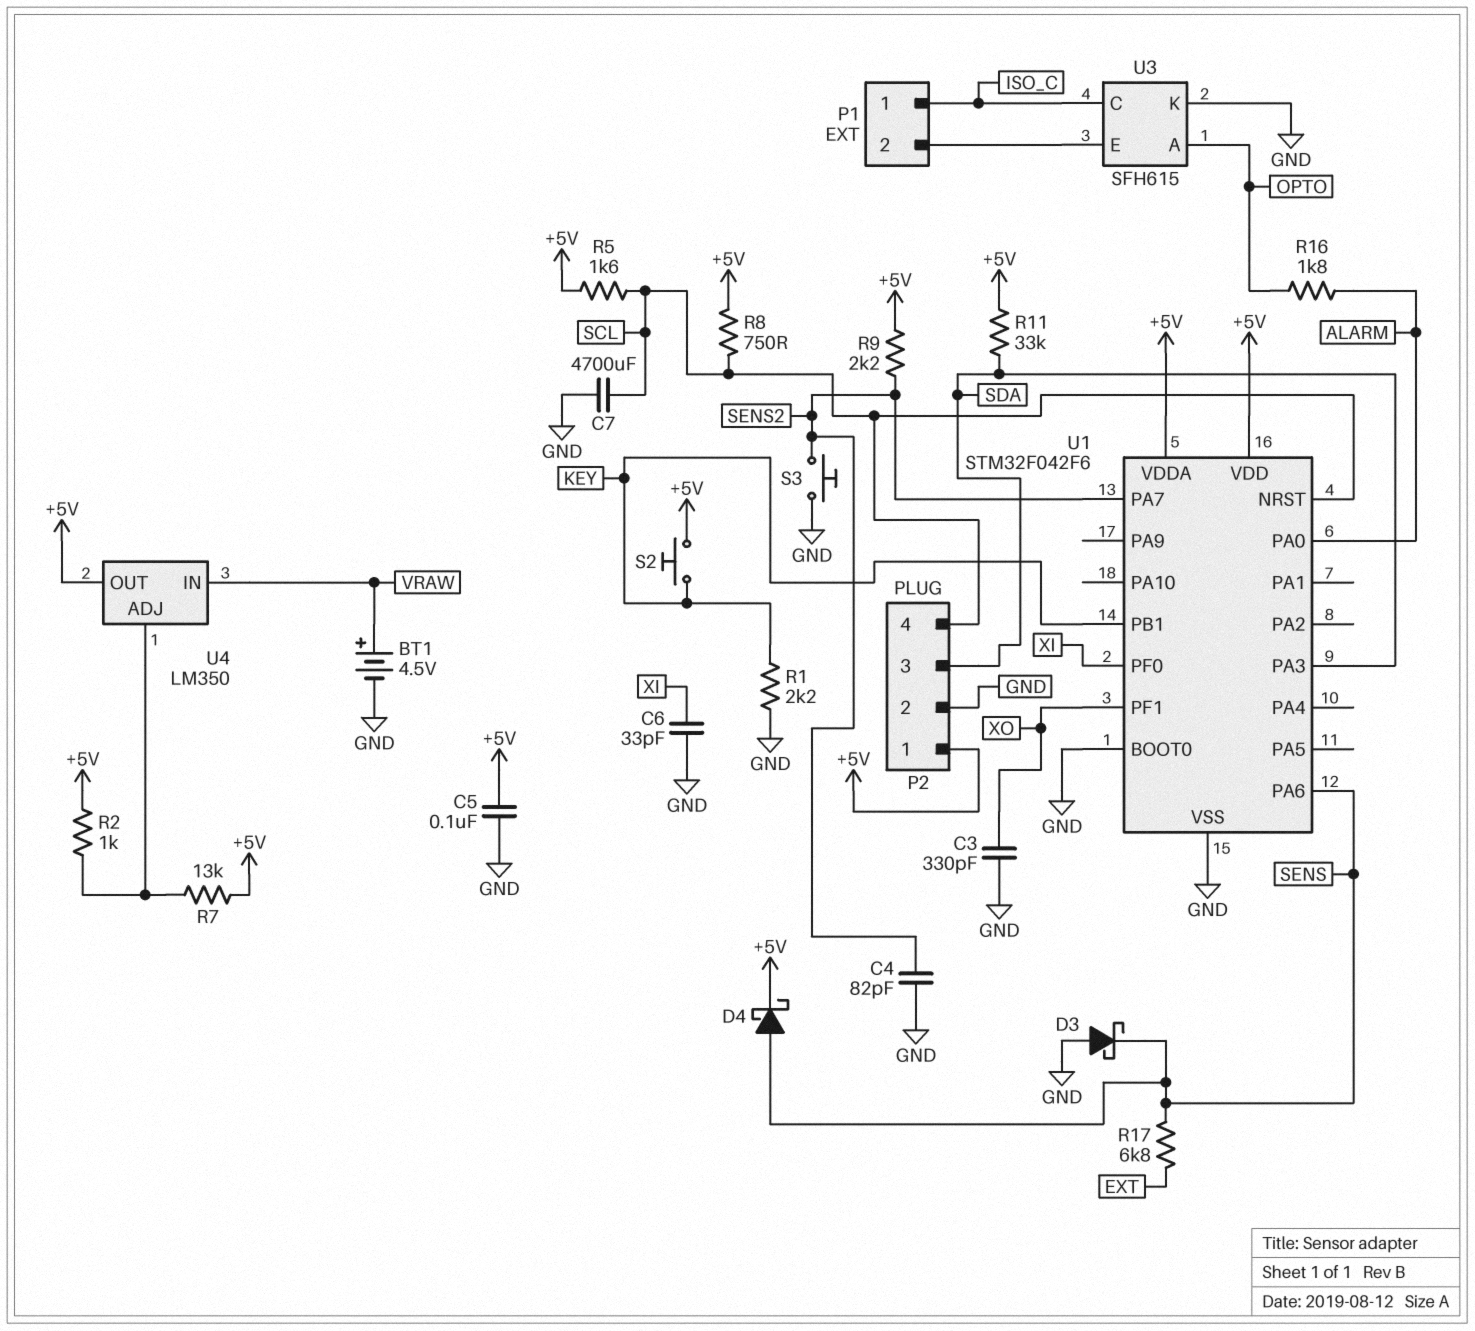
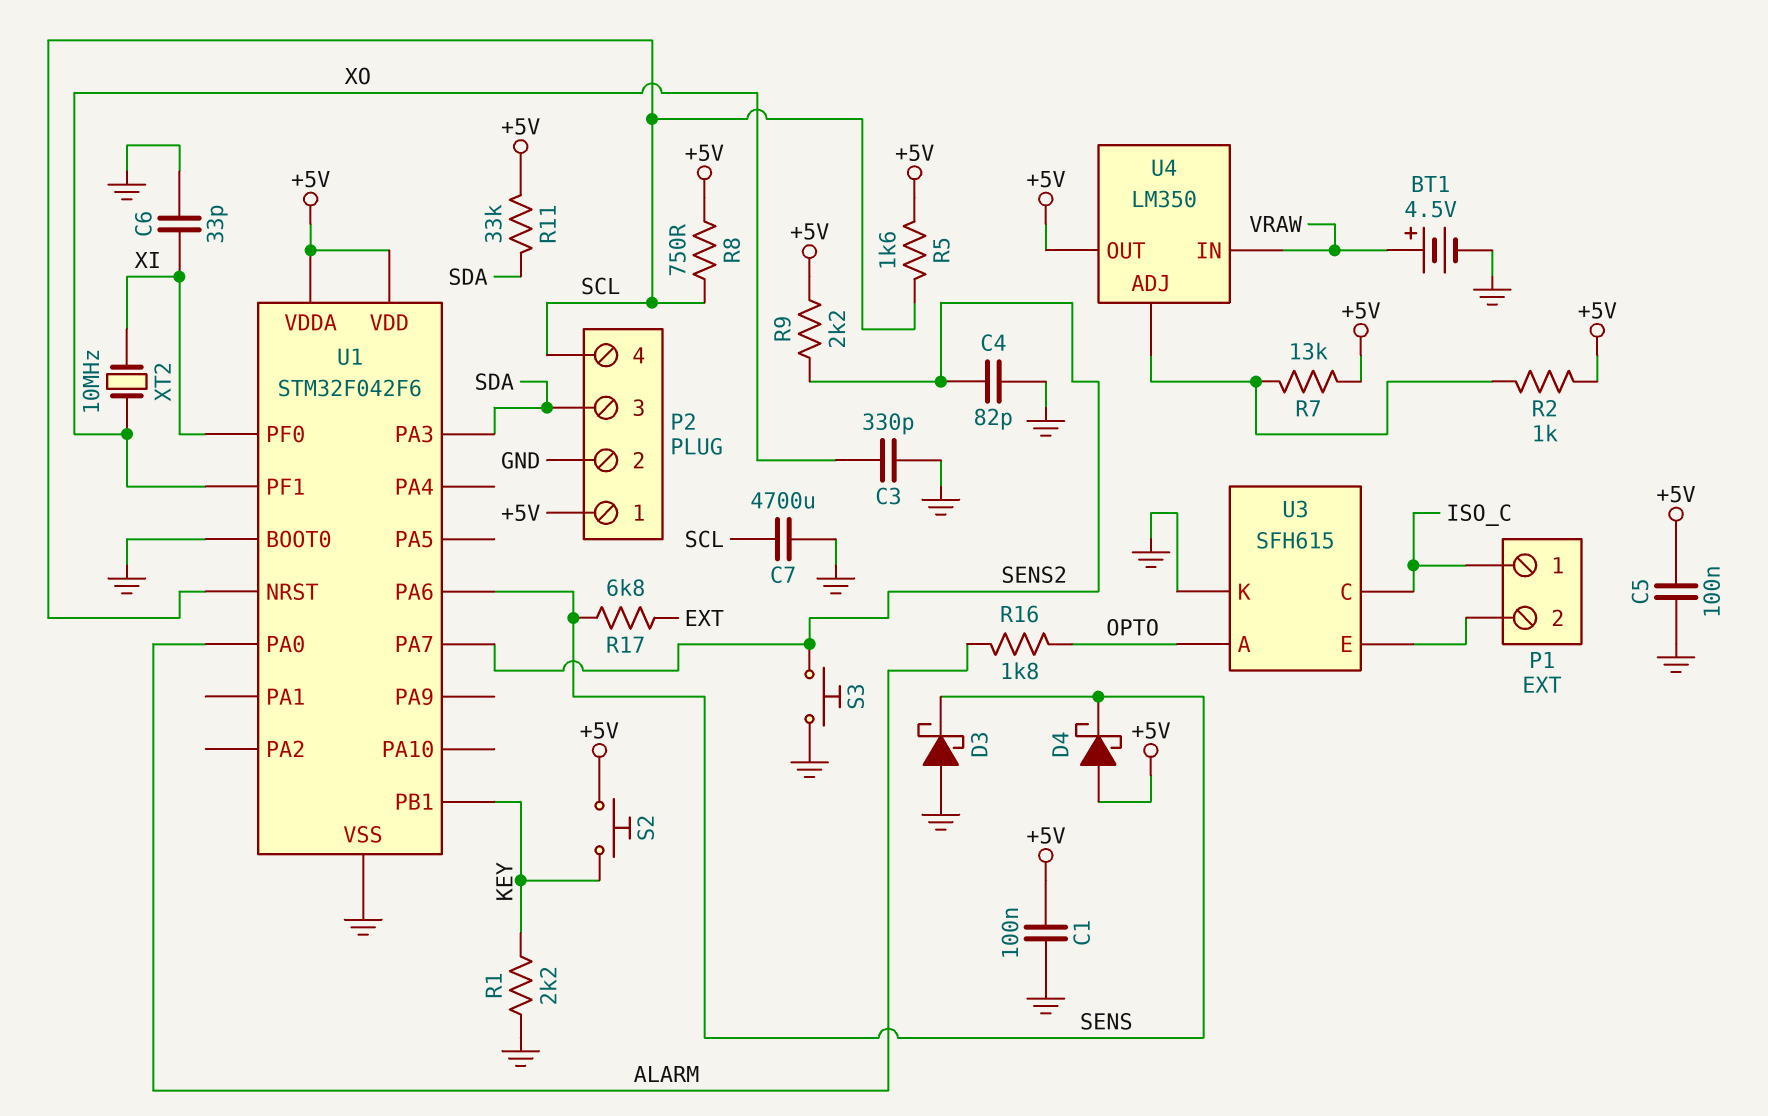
C1: none -> 100nF (+5V, GND)
D4: schottky (A SENS, K +5V) -> schottky (A +5V, K SENS)
XT2: none -> 10MHz (XI, XO)

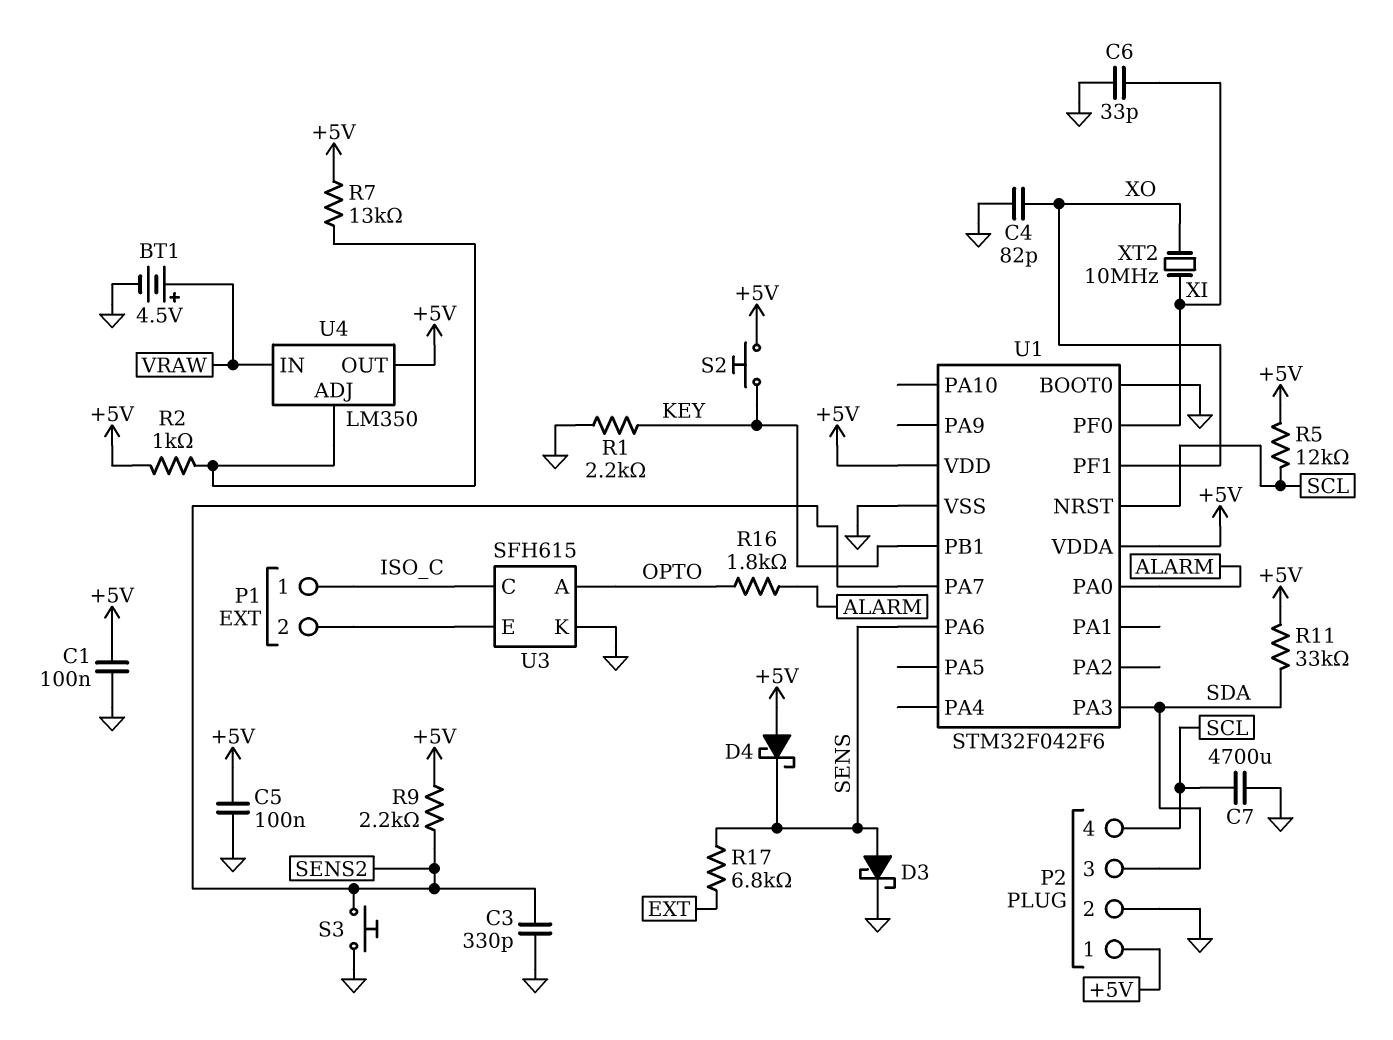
C3: 330pF (GND, XO) -> 330pF (GND, SENS2)
C4: 82pF (GND, SENS2) -> 82pF (GND, XO)
D3: schottky (A GND, K SENS) -> schottky (A SENS, K GND)
R5: 1.6k (+5V, SCL) -> 12k (+5V, SCL)
R8: 750 (+5V, SCL) -> none

